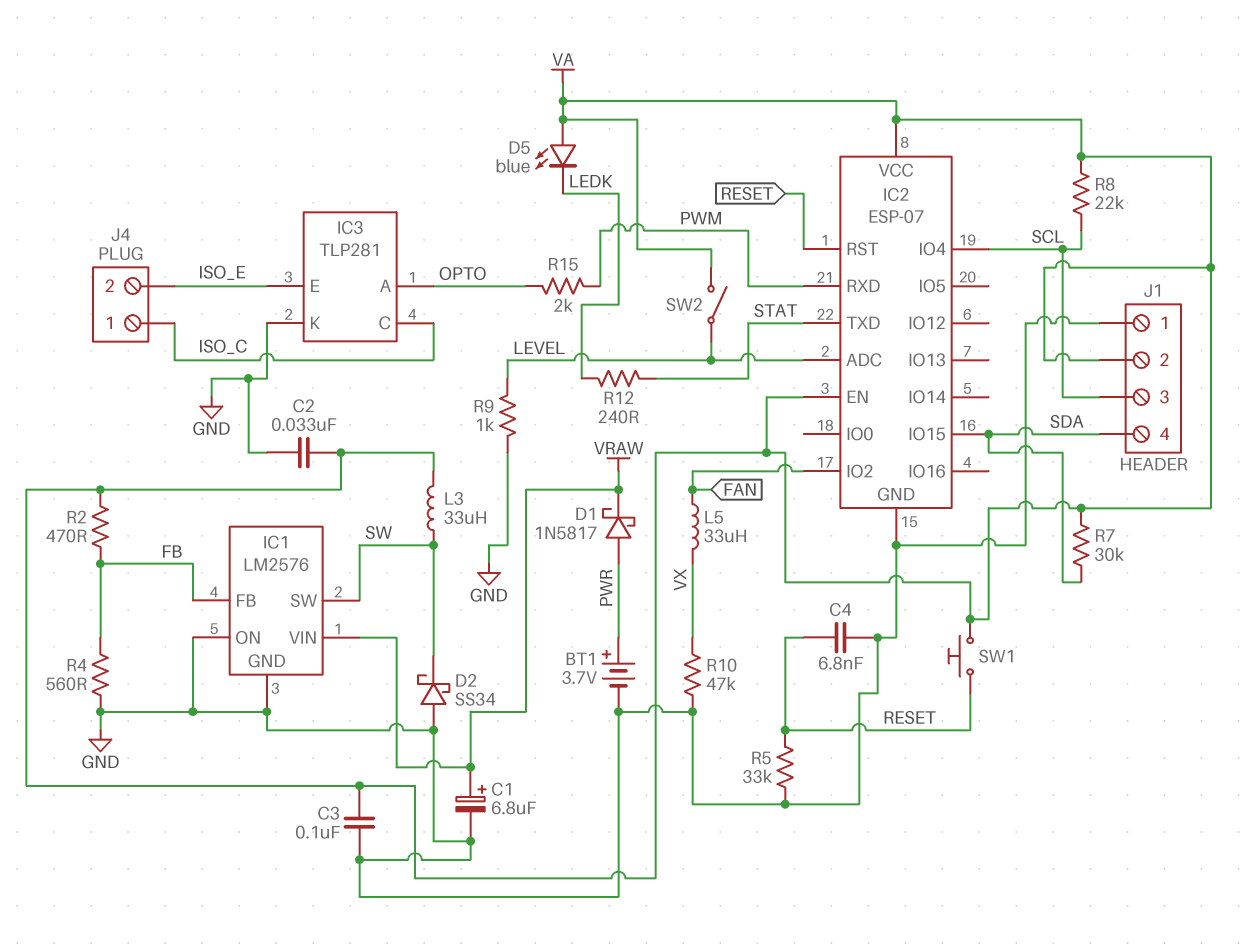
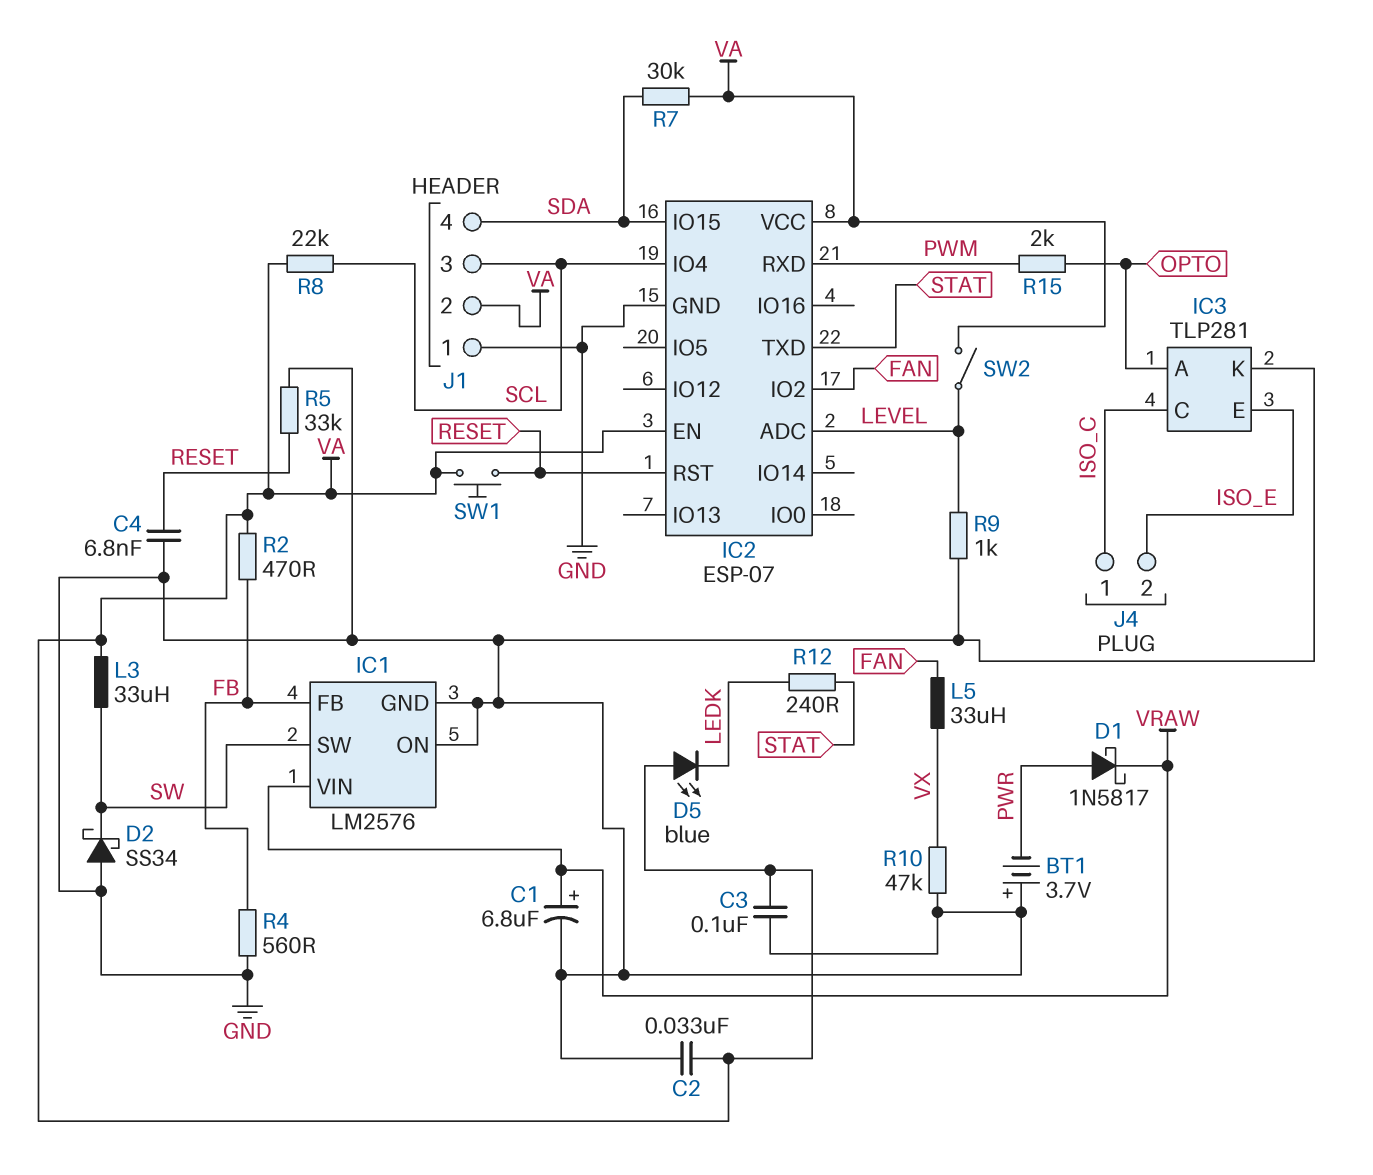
BT1: 3.7V (plus PWR, minus GND) -> 3.7V (plus GND, minus PWR)

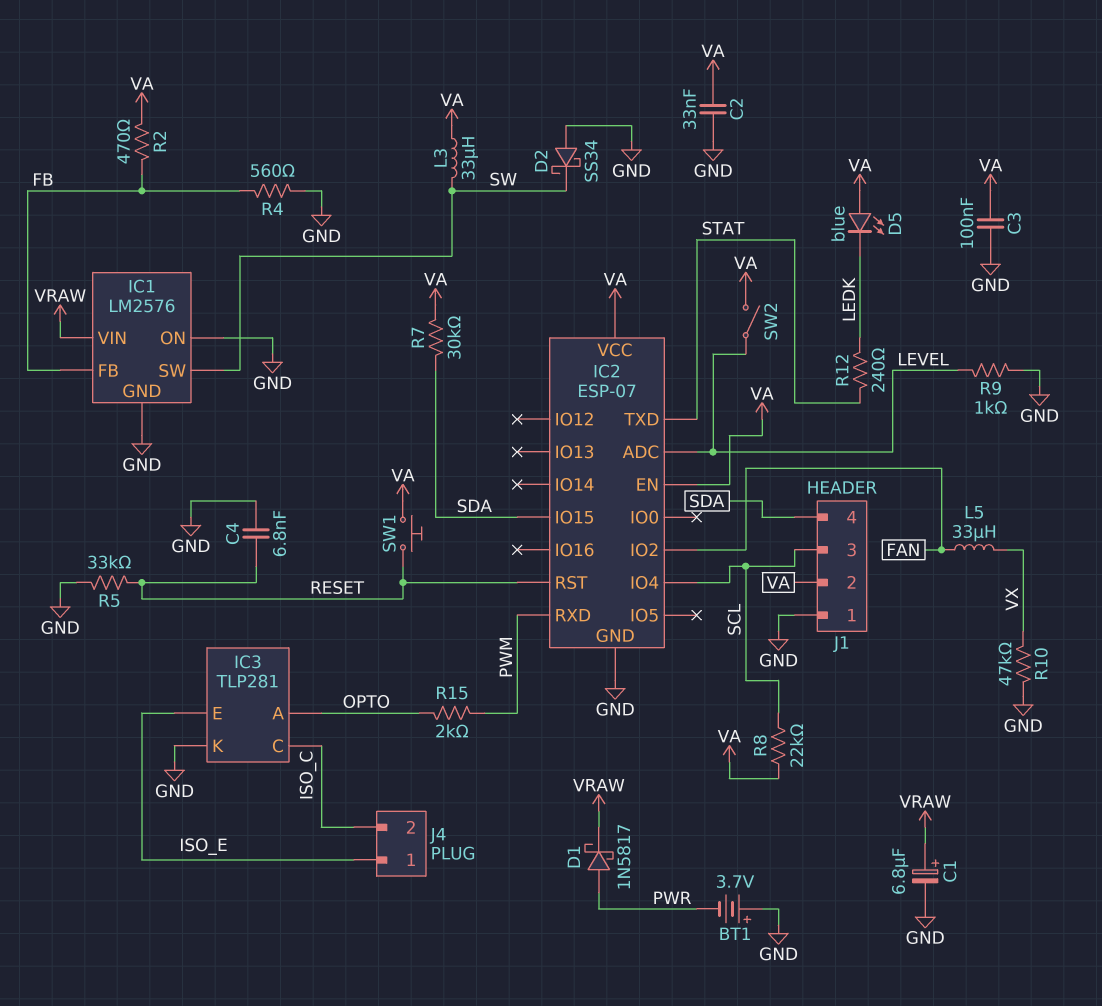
J4 pin 1: ISO_C -> ISO_E
J4 pin 2: ISO_E -> ISO_C

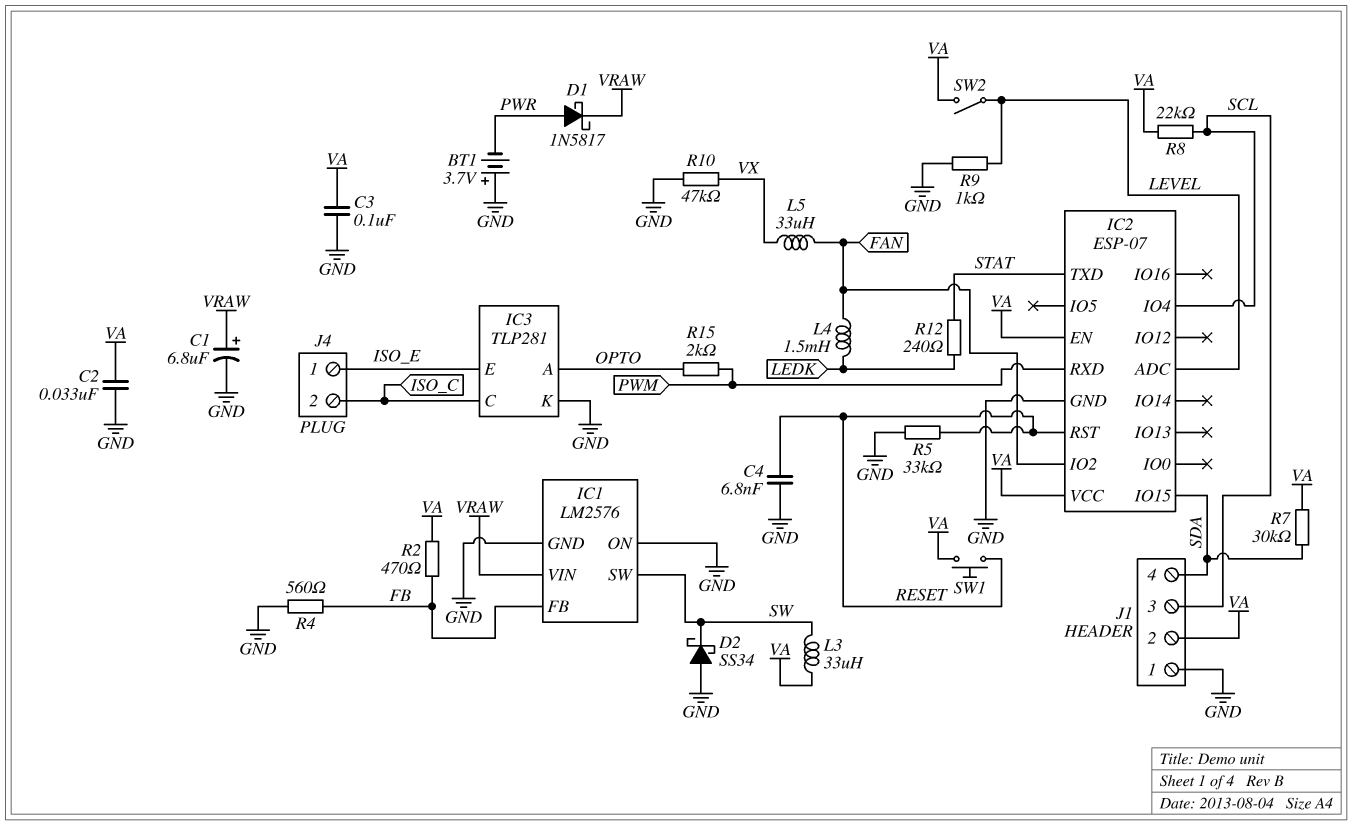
D5: LED blue (A VA, K LEDK) -> none
L4: none -> 1.5mH (FAN, LEDK)

